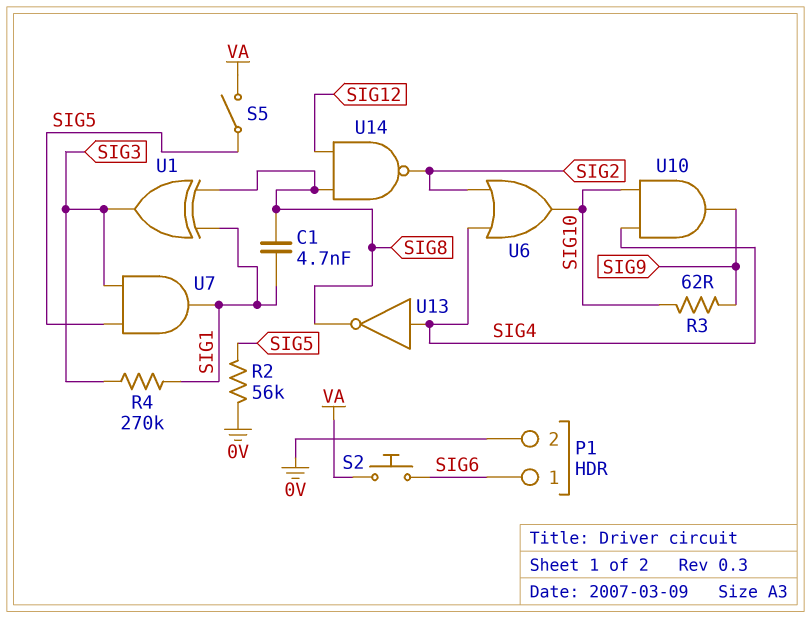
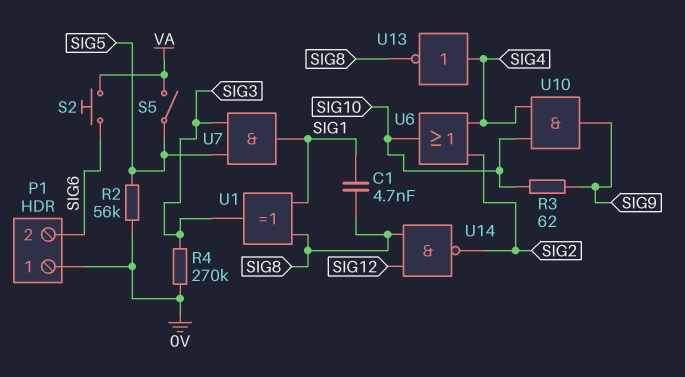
P1 pin 1: SIG6 -> 0V
P1 pin 2: 0V -> SIG6
R4: 270k (SIG1, SIG3) -> 270k (0V, SIG3)

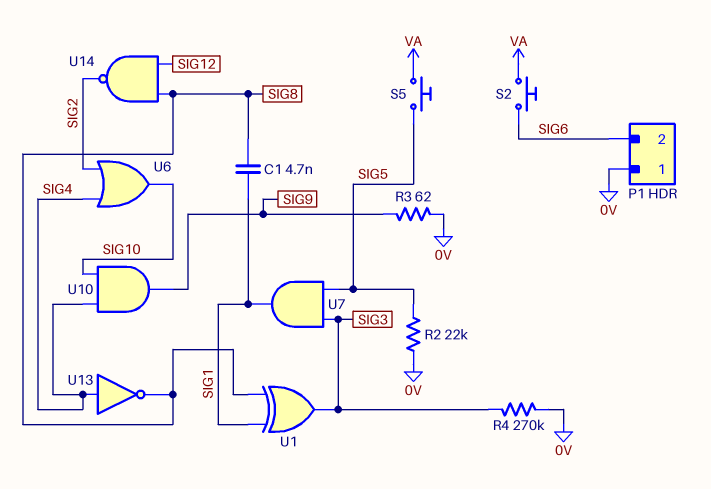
R2: 56k (0V, SIG5) -> 22k (0V, SIG5)
R3: 62 (SIG9, SIG10) -> 62 (0V, SIG9)
S5: switch (SIG5, VA) -> button (SIG5, VA)

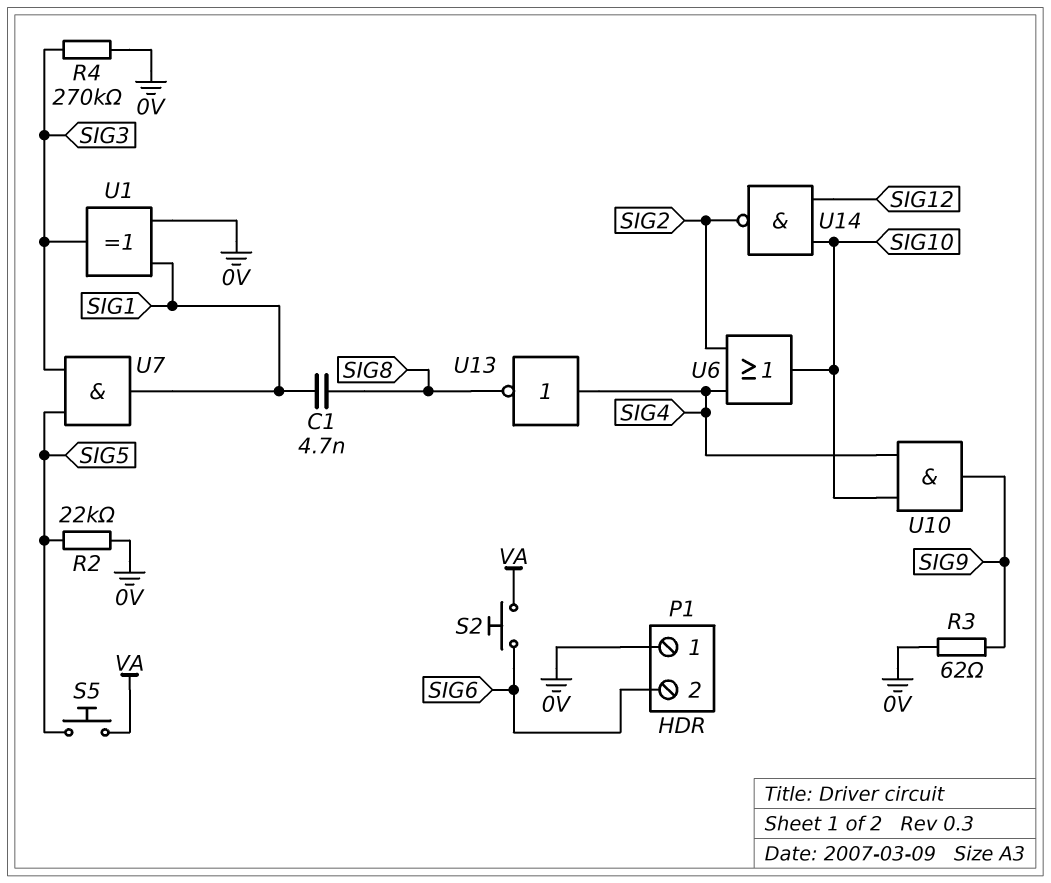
U1: XOR (in SIG1, in SIG8, out SIG3) -> XOR (in 0V, in SIG1, out SIG3)
U14: NAND (in SIG8, in SIG12, out SIG2) -> NAND (in SIG10, in SIG12, out SIG2)

